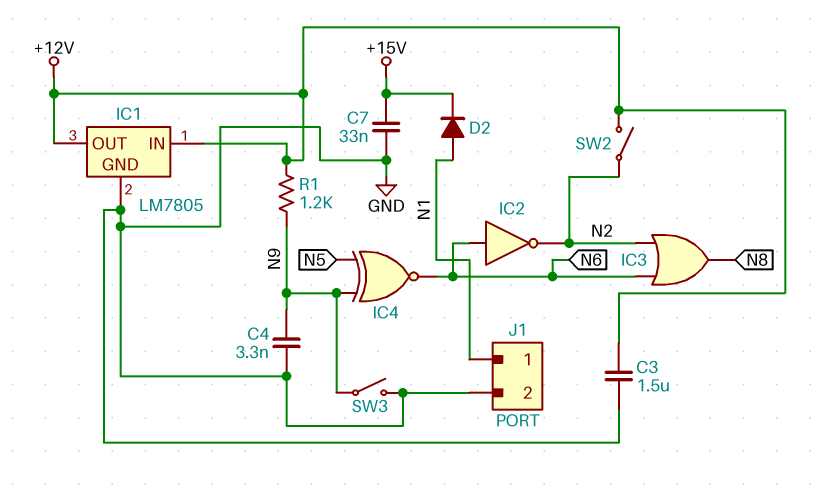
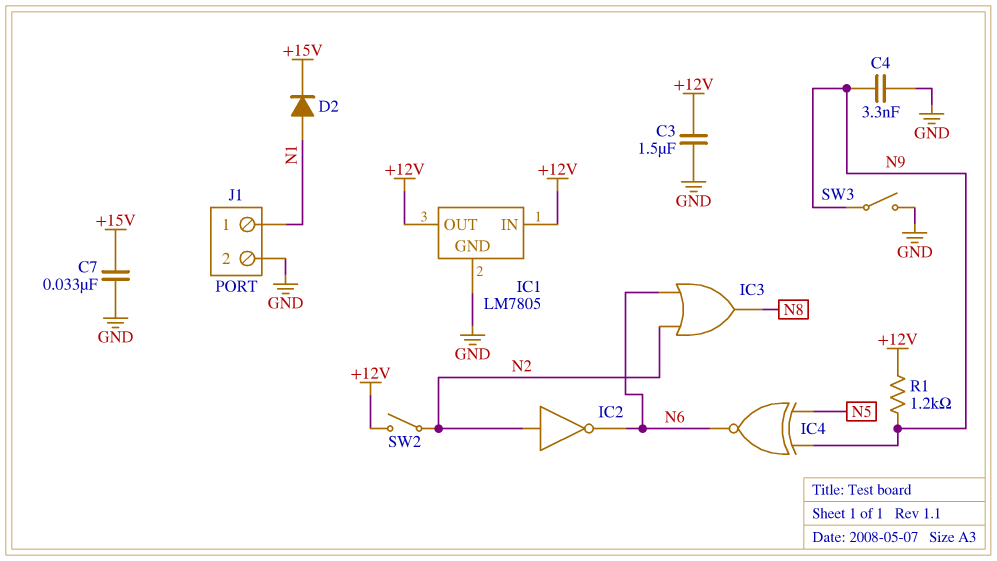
IC2: NOT (in N6, out N2) -> NOT (in N2, out N6)

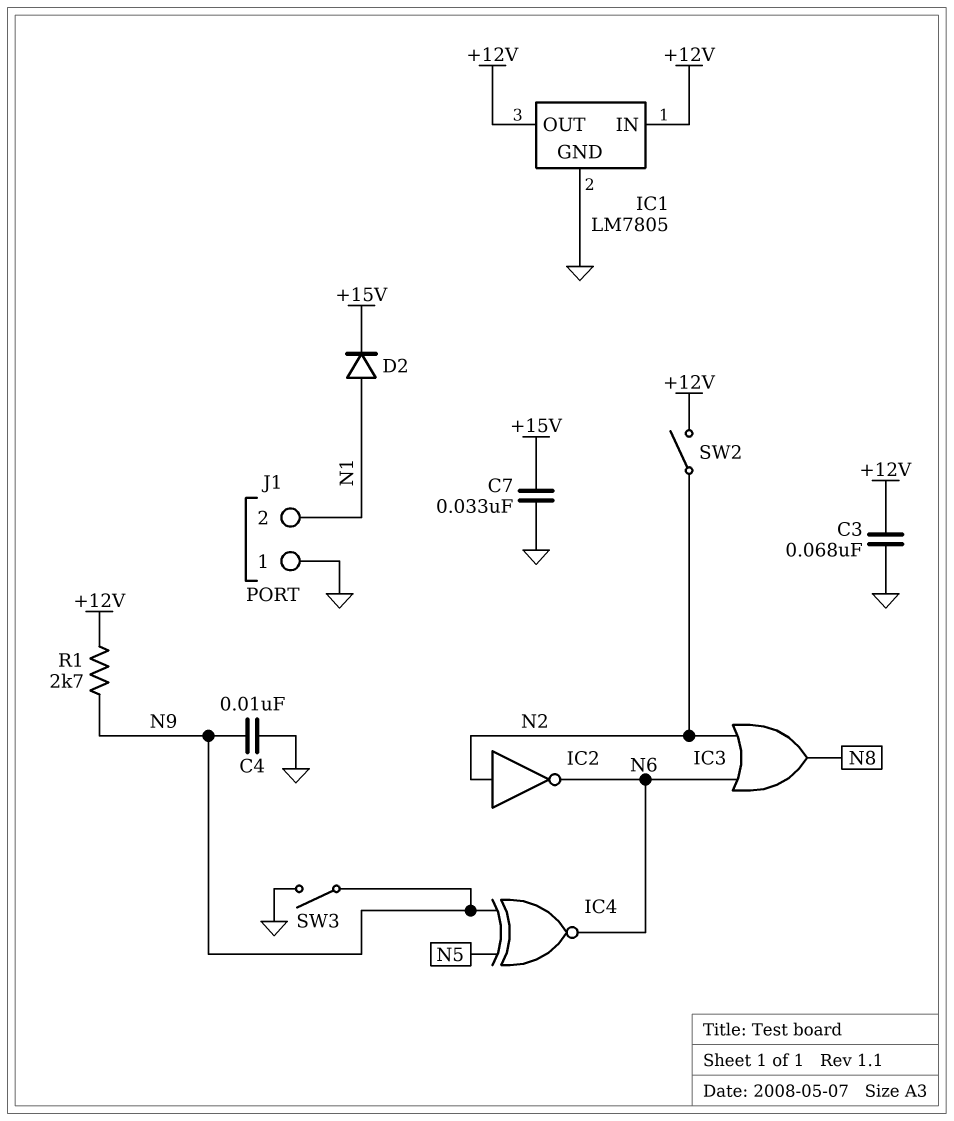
C3: 1.5uF (+12V, GND) -> 68nF (+12V, GND)
C4: 3.3nF (GND, N9) -> 10nF (GND, N9)
J1 pin 1: N1 -> GND
J1 pin 2: GND -> N1
R1: 1.2k (+12V, N9) -> 2.7k (+12V, N9)

